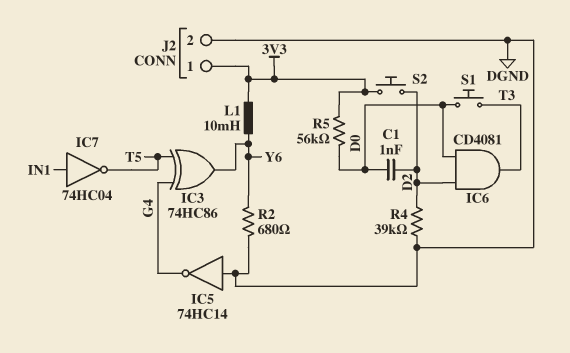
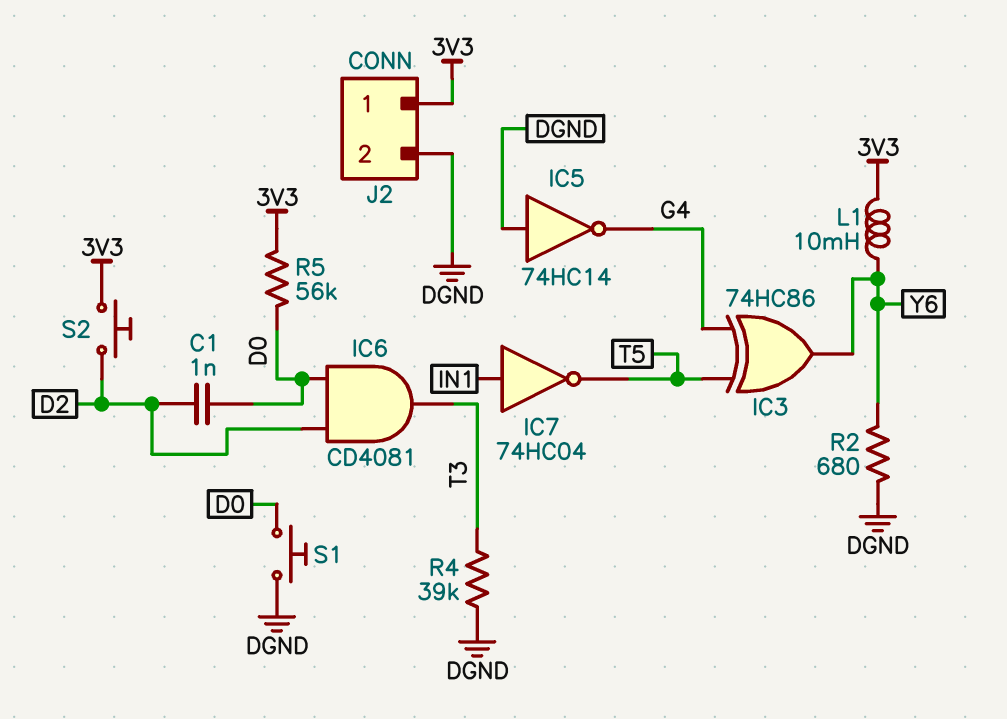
R4: 39k (D2, DGND) -> 39k (DGND, T3)
S1: button (D0, T3) -> button (D0, DGND)

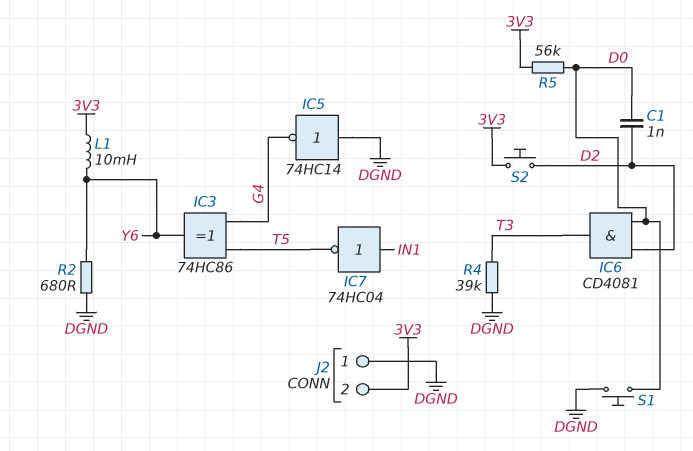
J2 pin 1: 3V3 -> DGND
J2 pin 2: DGND -> 3V3

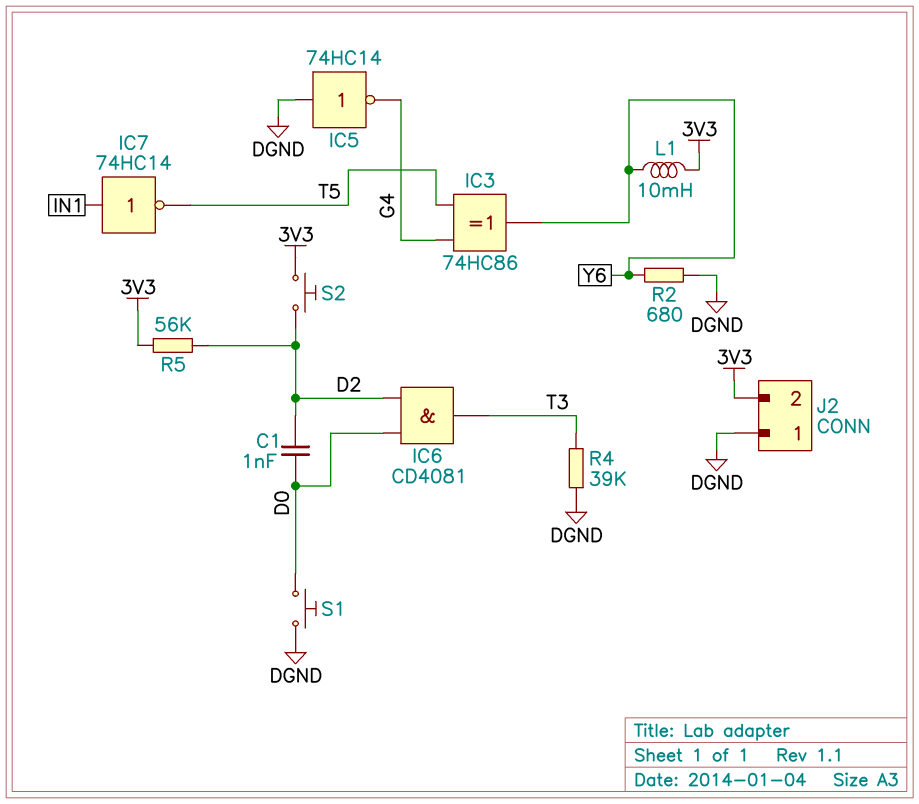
IC7: NOT 74HC04 (in IN1, out T5) -> NOT 74HC14 (in IN1, out T5)
R5: 56k (3V3, D0) -> 56k (3V3, D2)

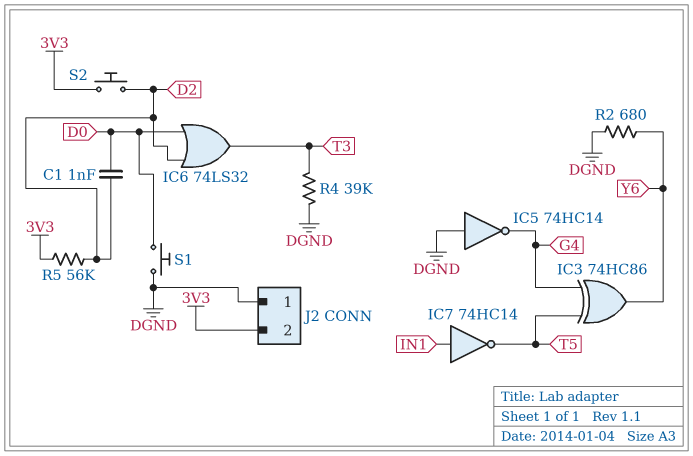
IC6: AND CD4081 (in D0, in D2, out T3) -> OR 74LS32 (in D0, in D2, out T3)
L1: 10mH (3V3, Y6) -> none

